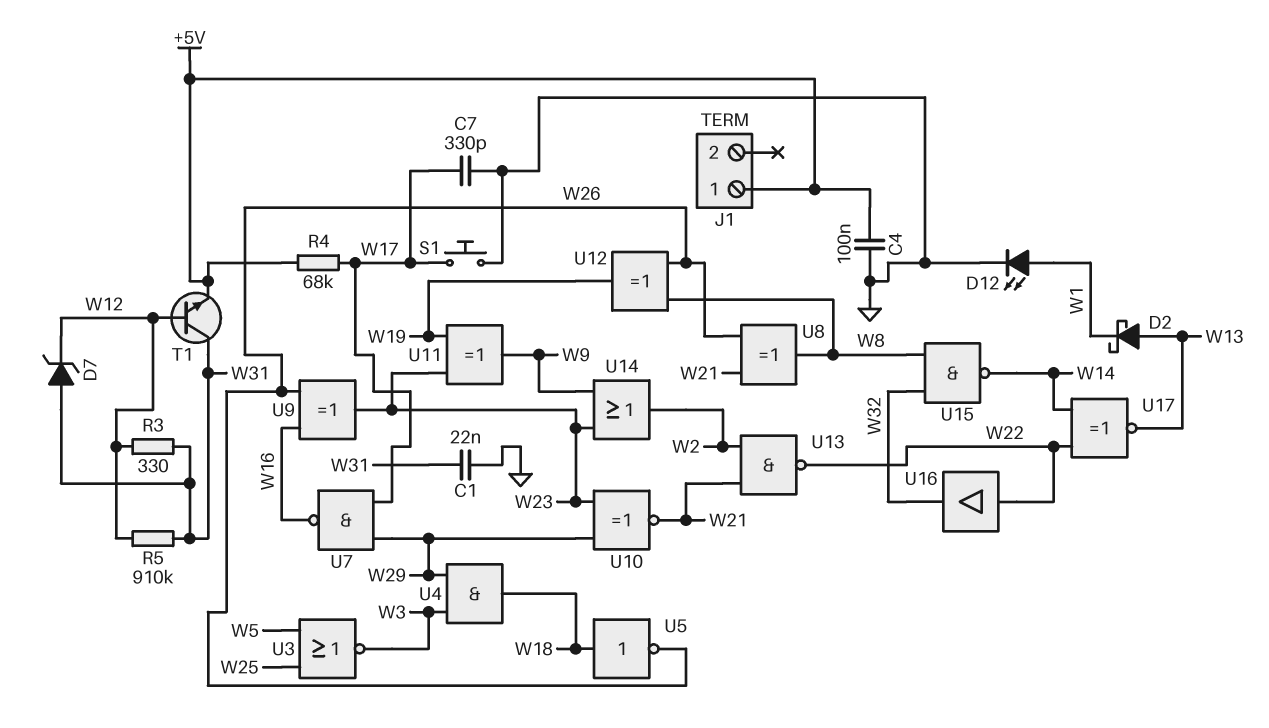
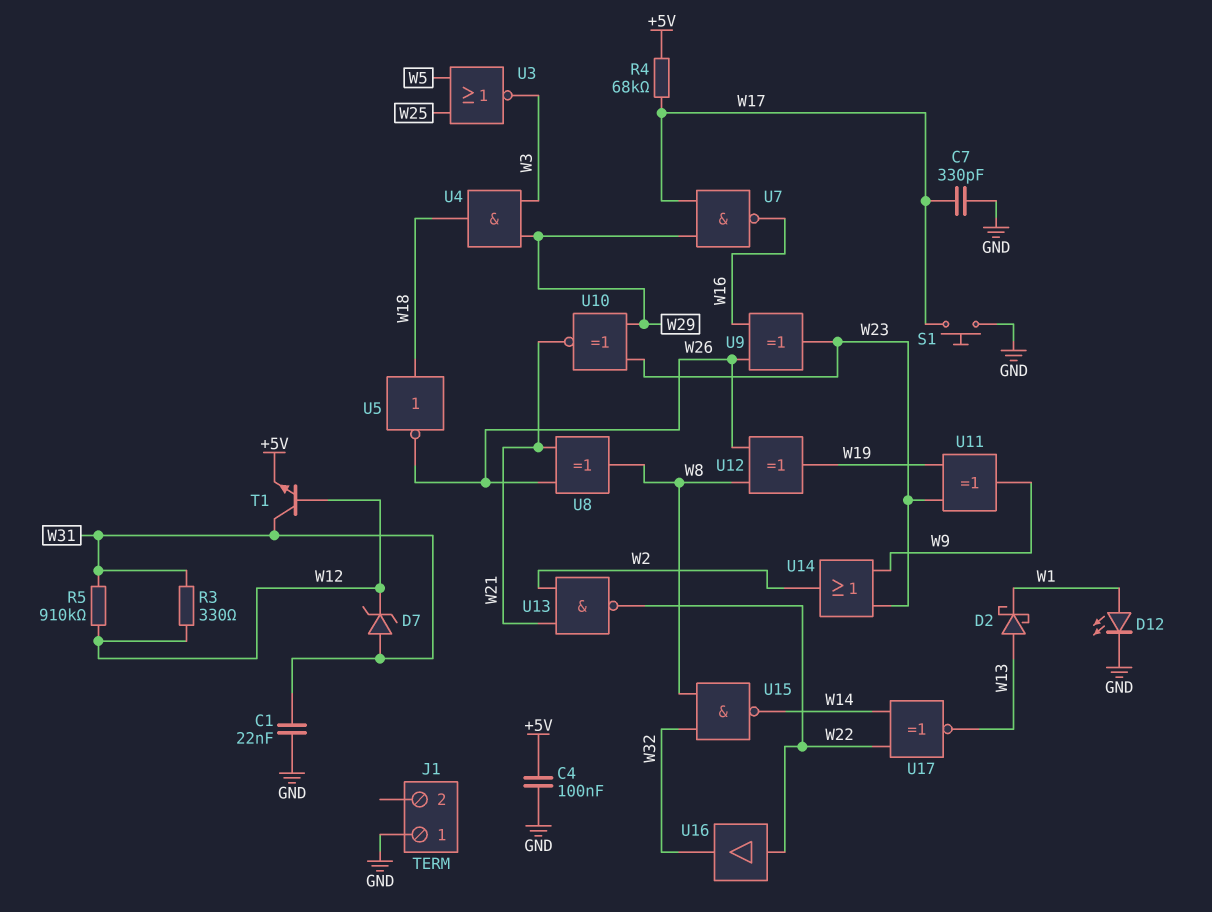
J1 pin 1: +5V -> GND

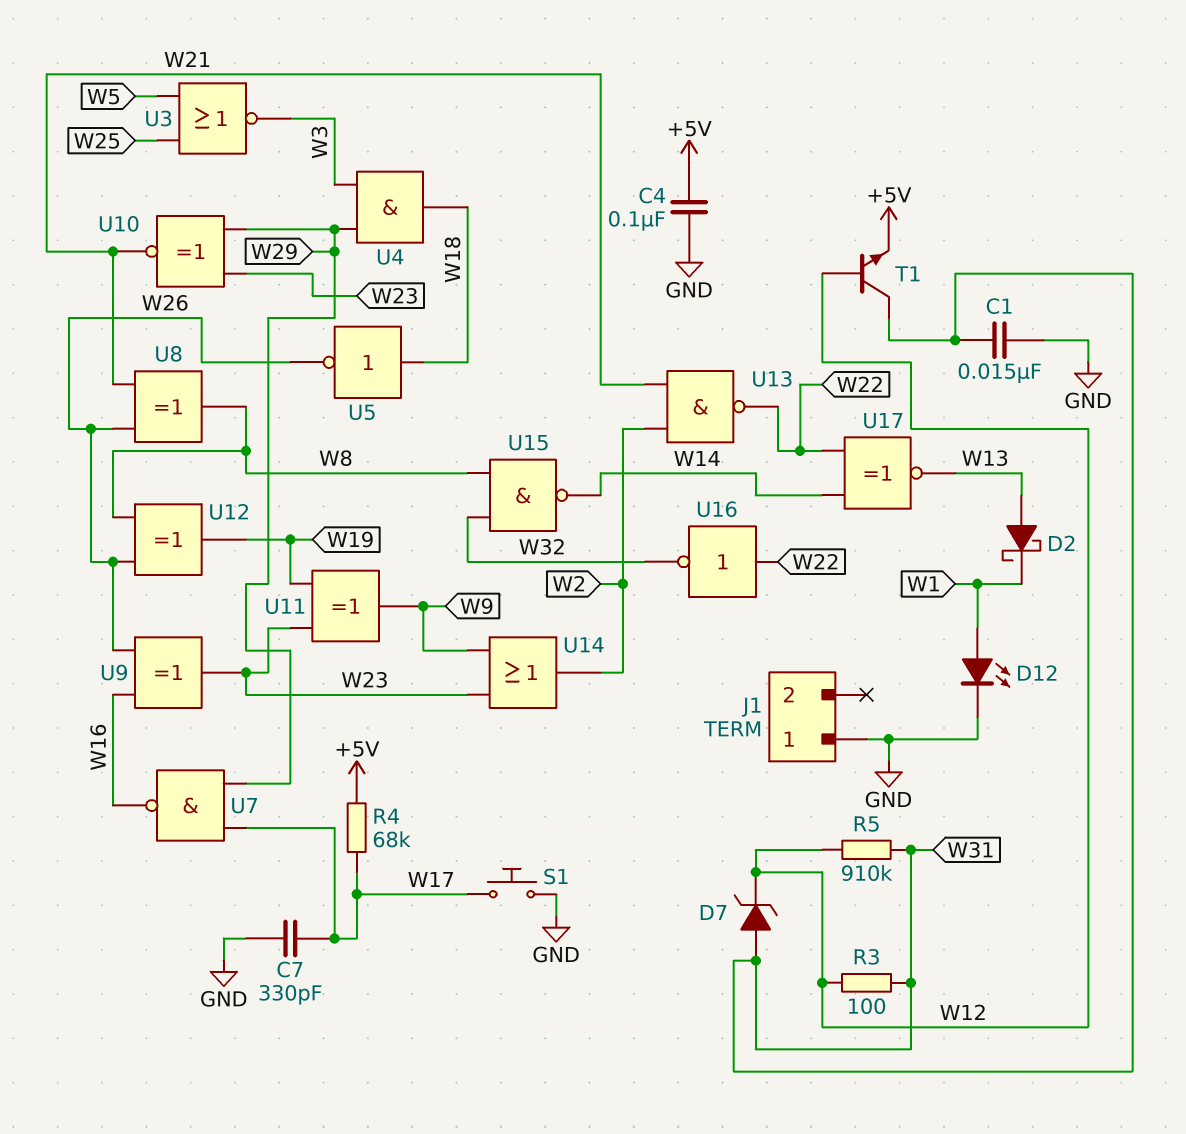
C1: 22nF (GND, W31) -> 15nF (GND, W31)
R3: 330 (W12, W31) -> 100 (W12, W31)
U16: buffer (in W22, out W32) -> NOT (in W22, out W32)

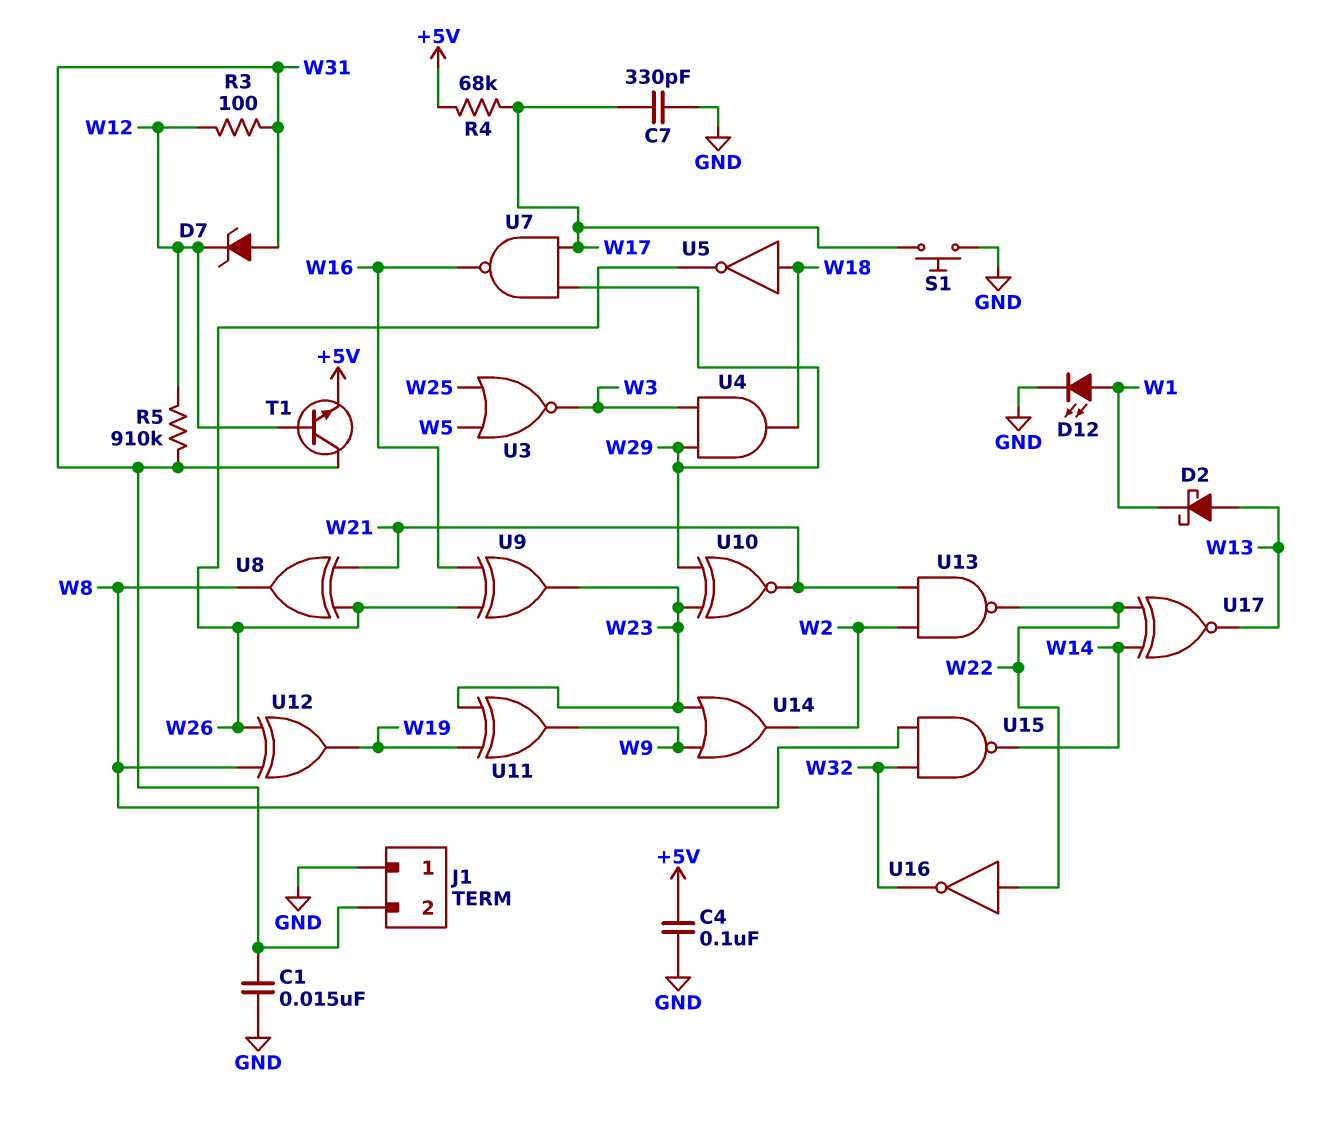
J1 pin 2: none -> W31

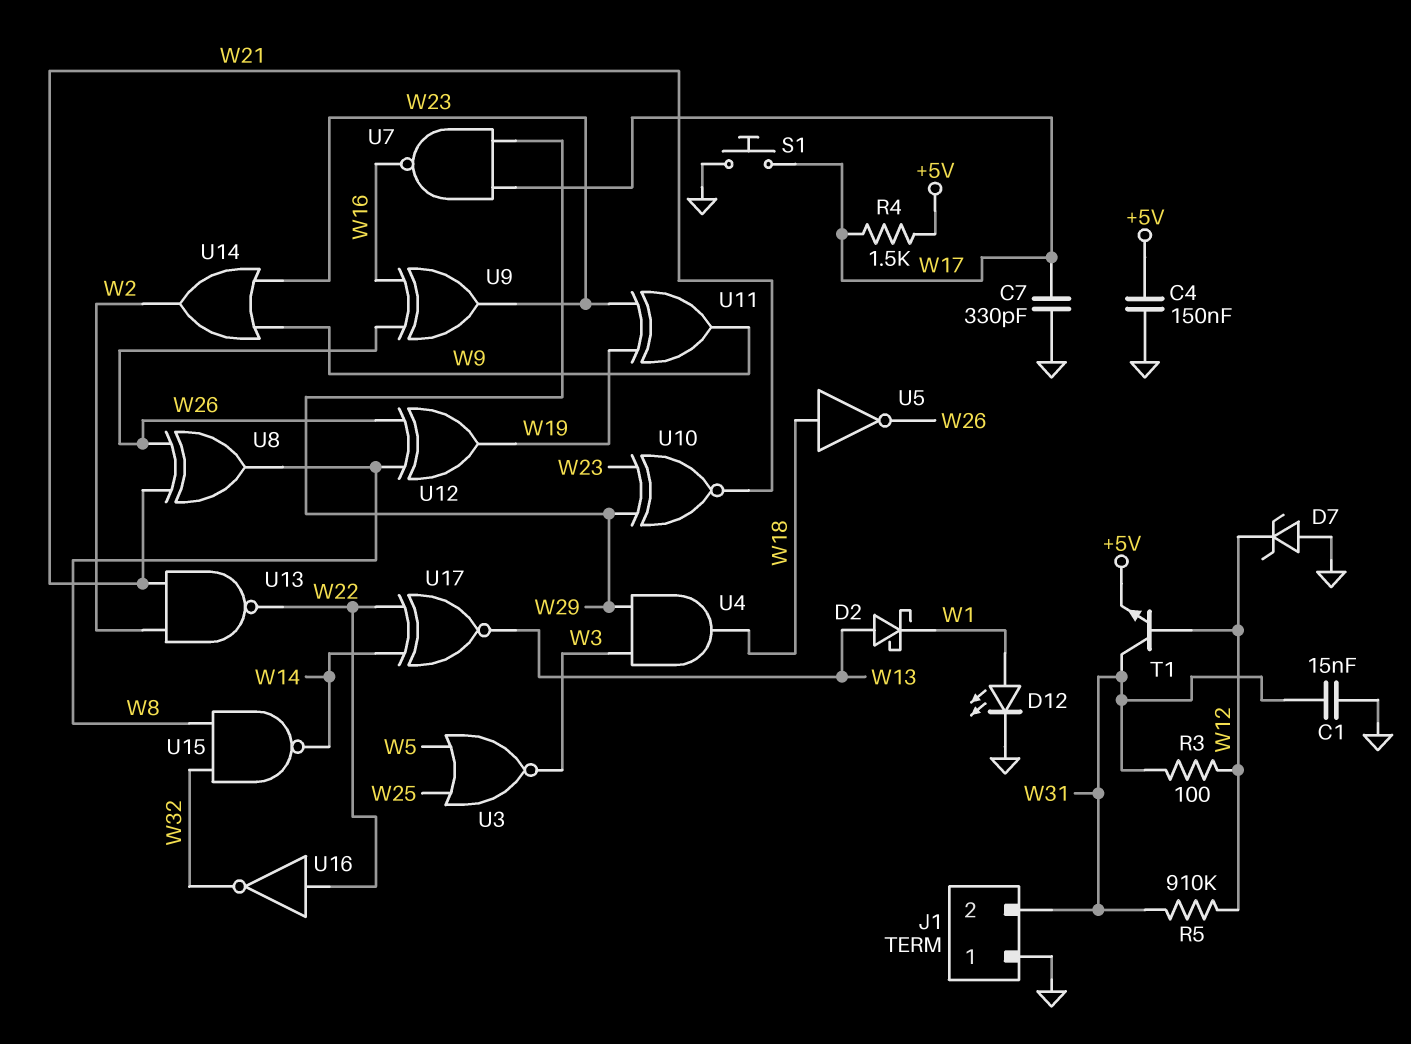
C4: 100nF (+5V, GND) -> 150nF (+5V, GND)
D7: zener (A W31, K W12) -> zener (A GND, K W12)
R4: 68k (+5V, W17) -> 1.5k (+5V, W17)

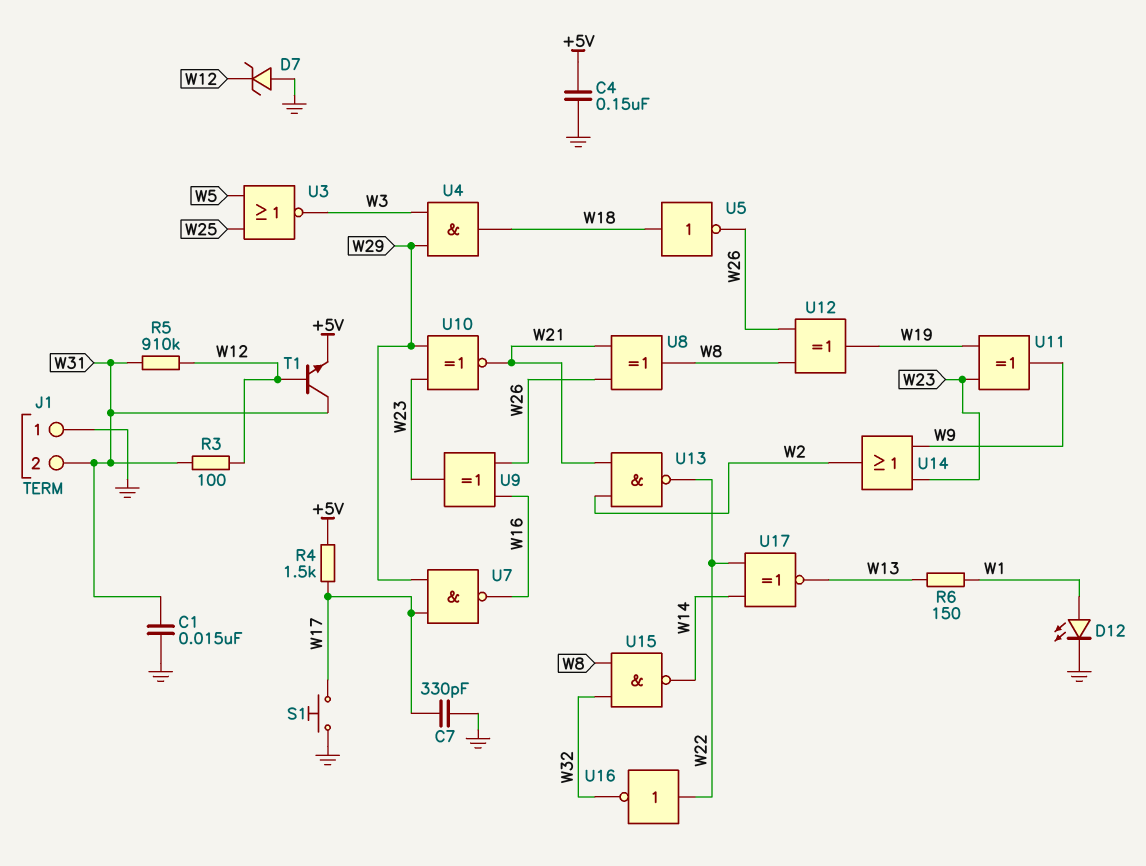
D2: schottky (A W13, K W1) -> none
R6: none -> 150 (W1, W13)

